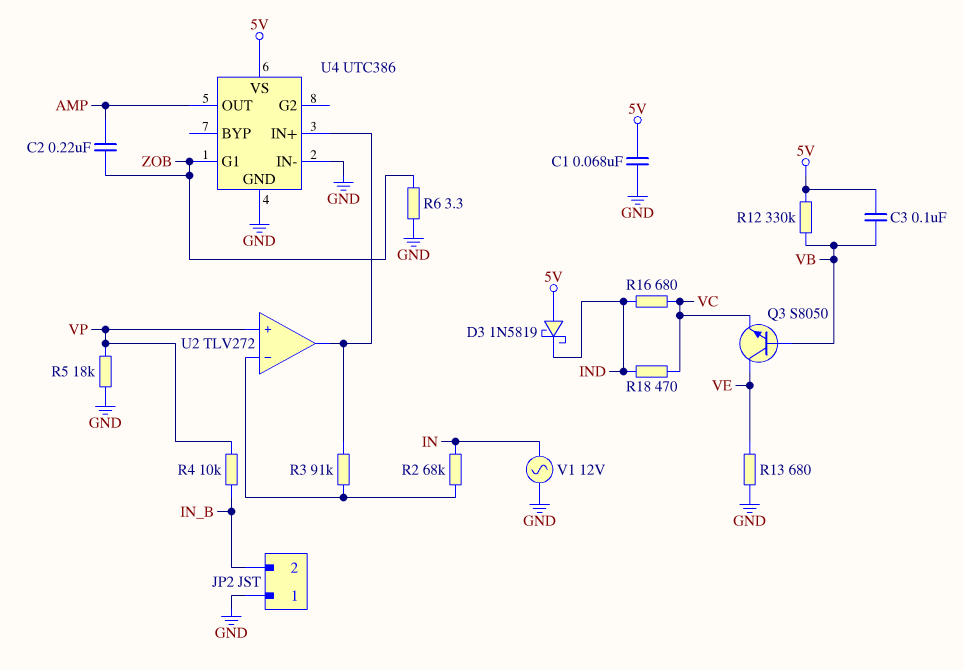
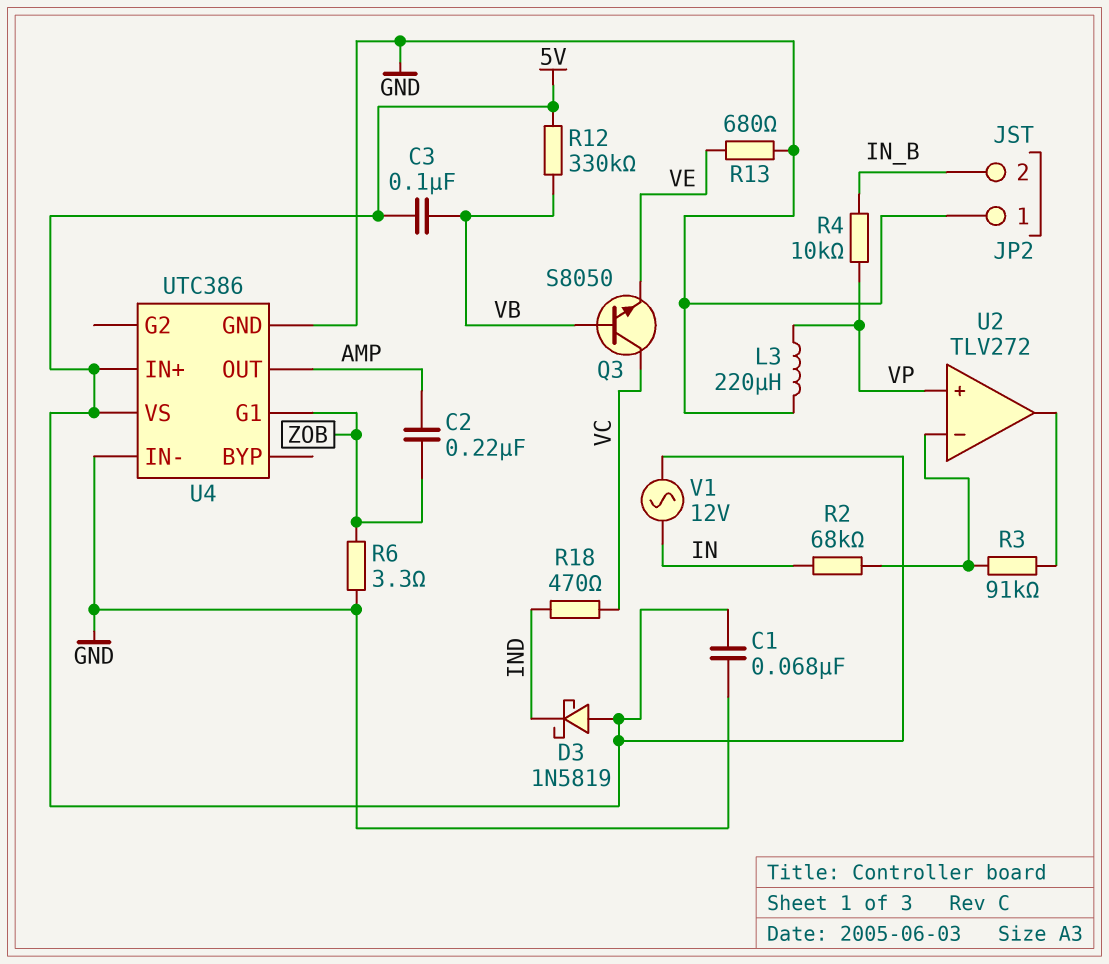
L3: none -> 220uH (GND, VP)
Q3: NPN S8050 (B VB, C VE, E VC) -> NPN S8050 (B VB, C VC, E VE)
R5: 18k (GND, VP) -> none
R16: 680 (IND, VC) -> none
U4 pin IN+: U2/out -> 5V
V1: AC 12V (GND, IN) -> AC 12V (5V, IN)

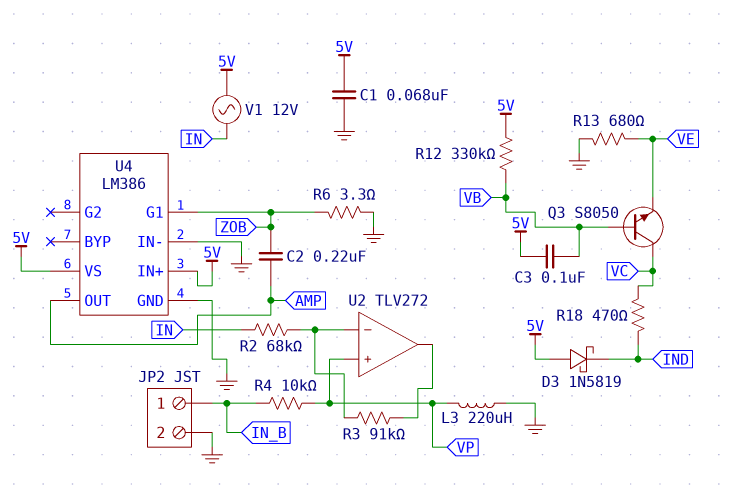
JP2 pin 1: GND -> IN_B
JP2 pin 2: IN_B -> GND
U4: UTC386 -> LM386

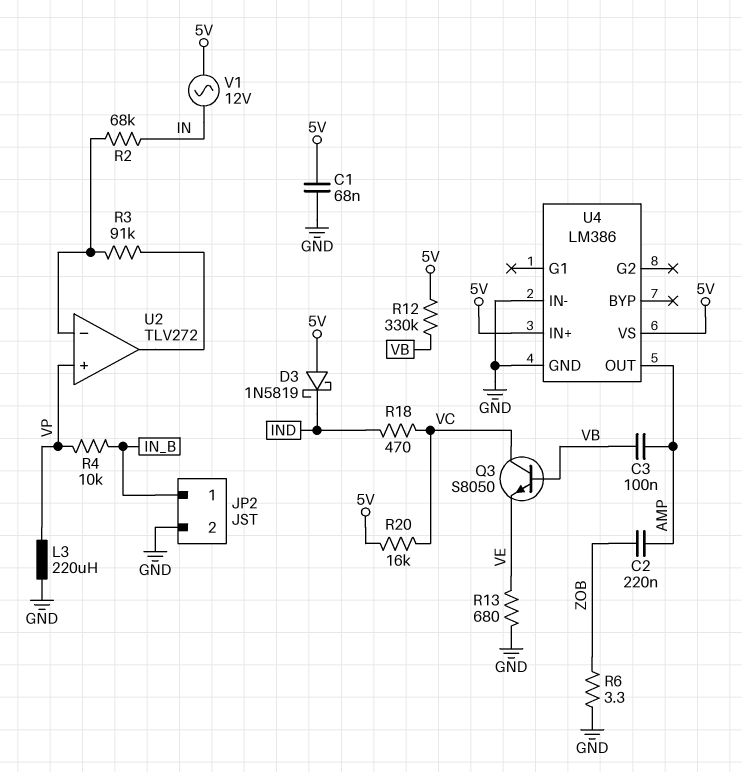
C3: 100nF (5V, VB) -> 100nF (AMP, VB)
R20: none -> 16k (5V, VC)
U4 pin G1: ZOB -> none

